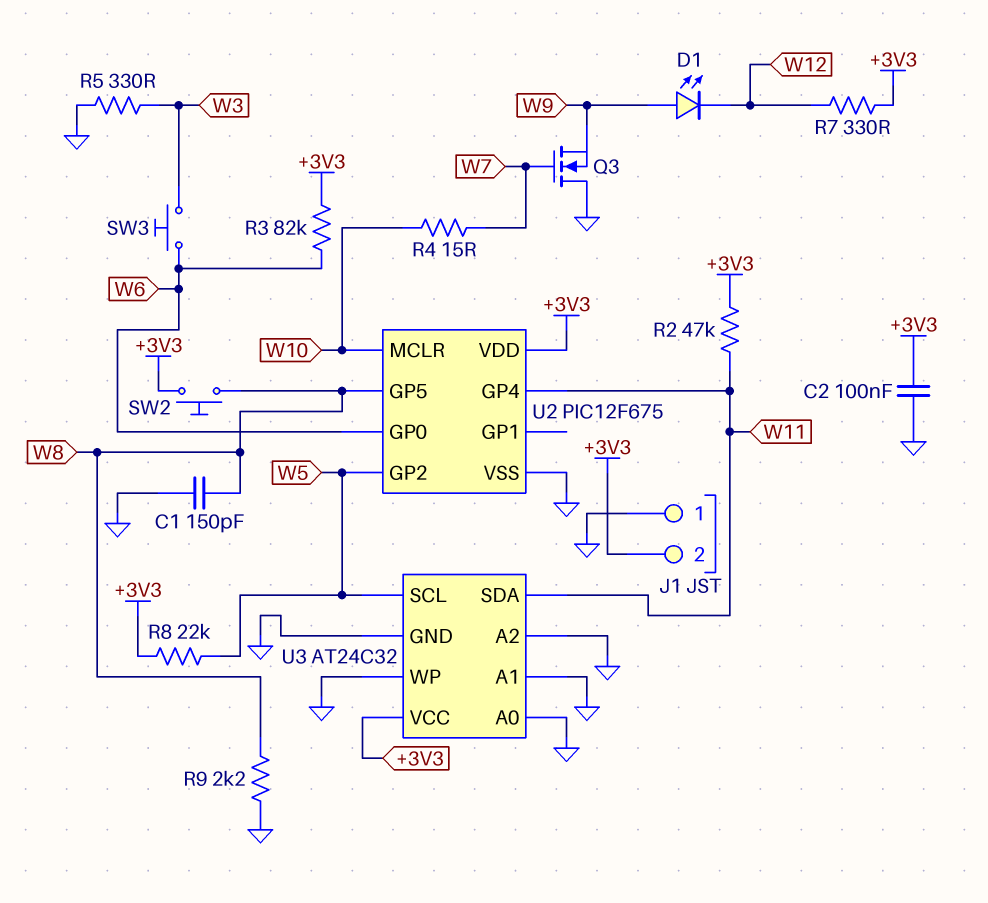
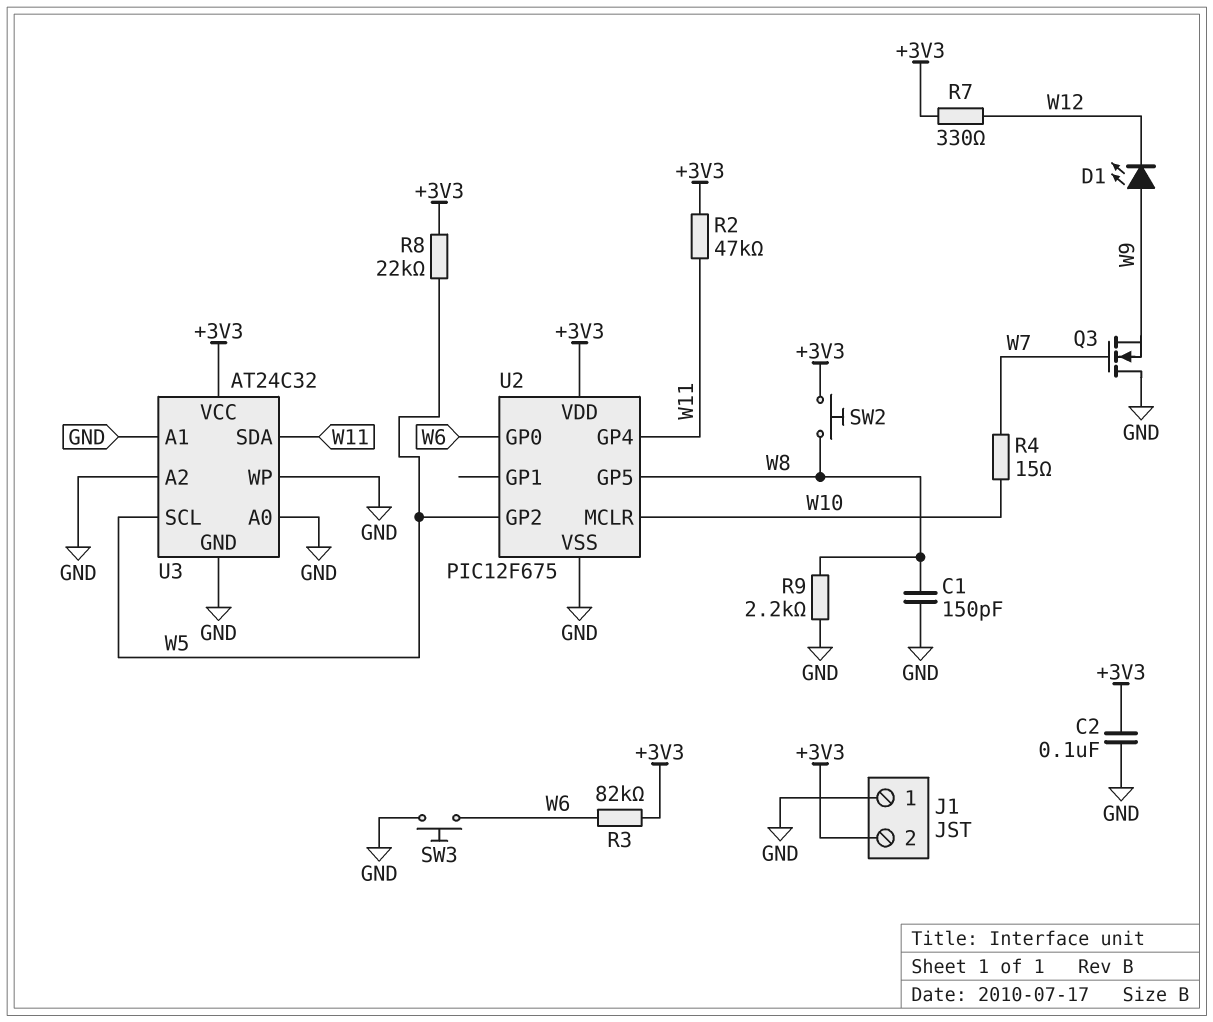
R5: 330 (GND, W3) -> none
SW3: button (W3, W6) -> button (GND, W6)

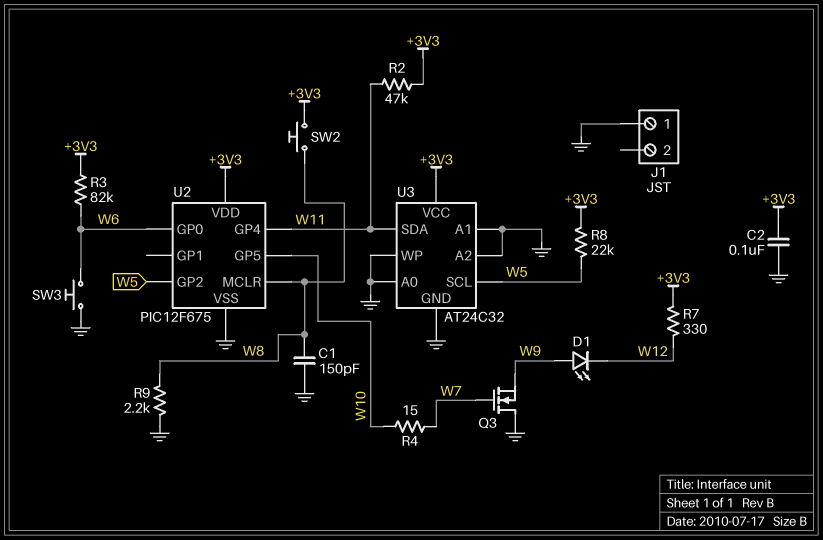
J1 pin 2: +3V3 -> none
U2 pin GP5: W8 -> W10
U2 pin MCLR: W10 -> W8

